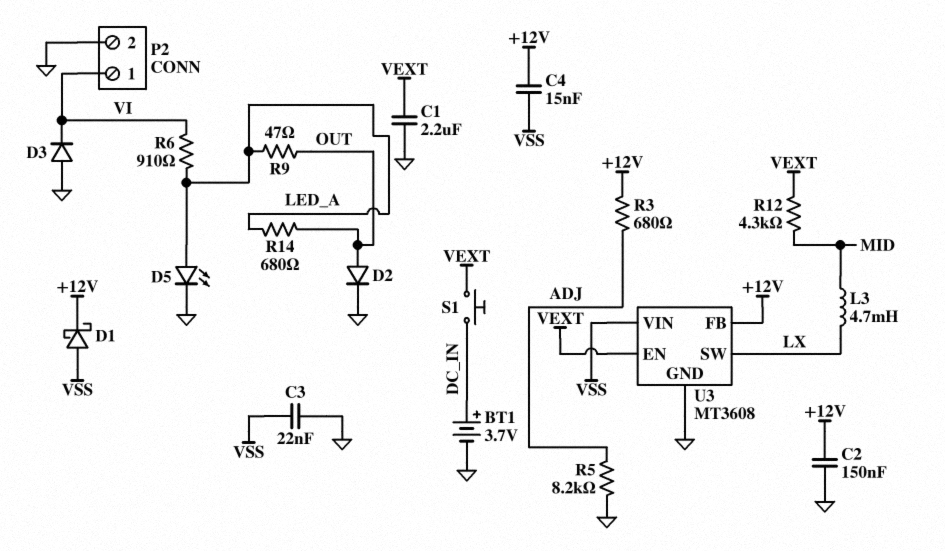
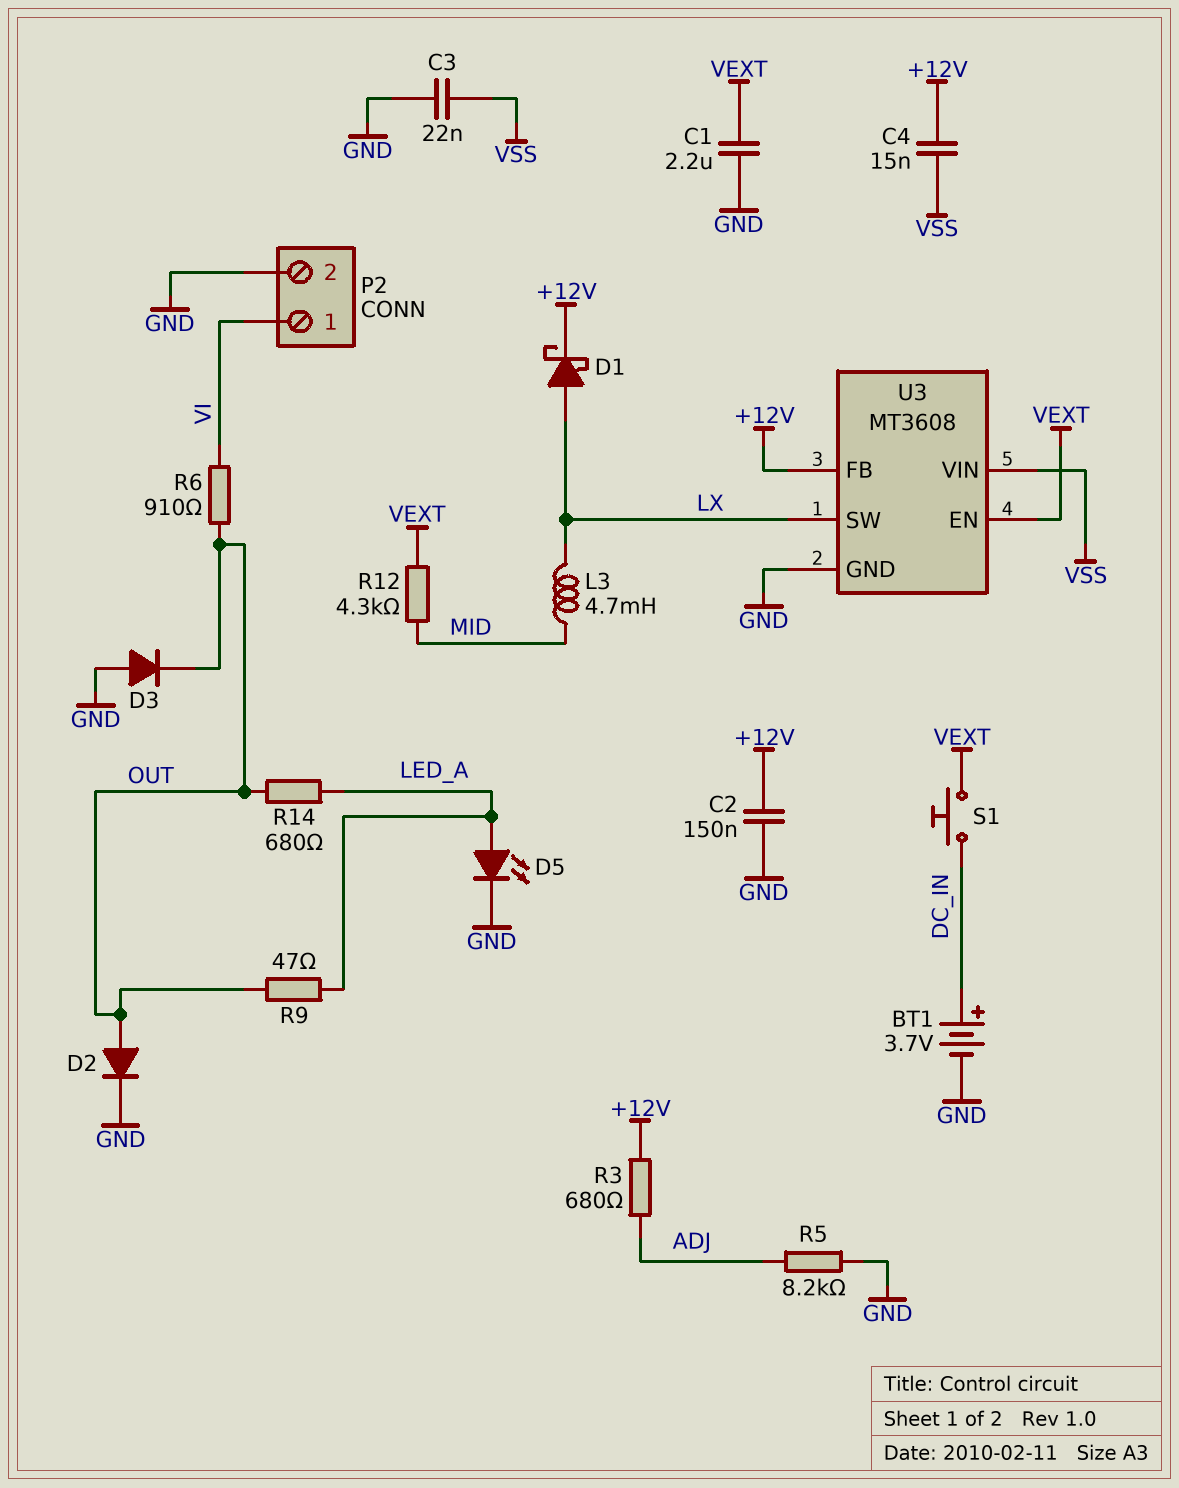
D1: schottky (A VSS, K +12V) -> schottky (A LX, K +12V)
D3: diode (A GND, K VI) -> diode (A GND, K OUT)
R6: 910 (LED_A, VI) -> 910 (OUT, VI)

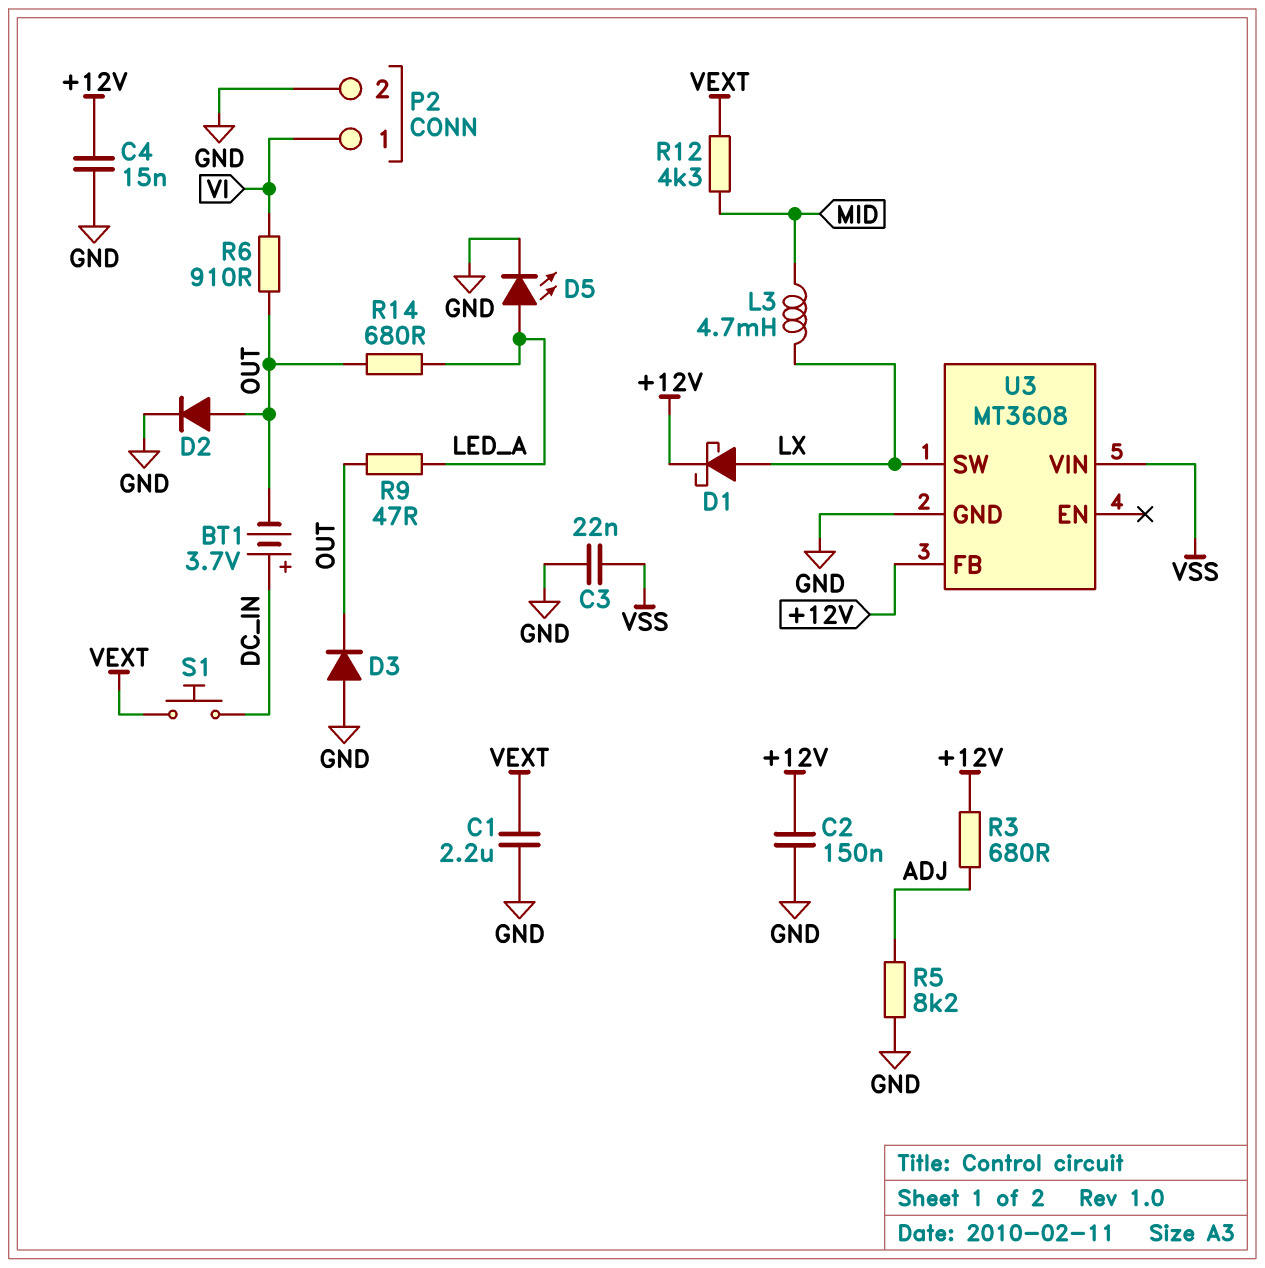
BT1: 3.7V (plus DC_IN, minus GND) -> 3.7V (plus DC_IN, minus OUT)
C4: 15nF (+12V, VSS) -> 15nF (+12V, GND)
U3 pin EN: VEXT -> none

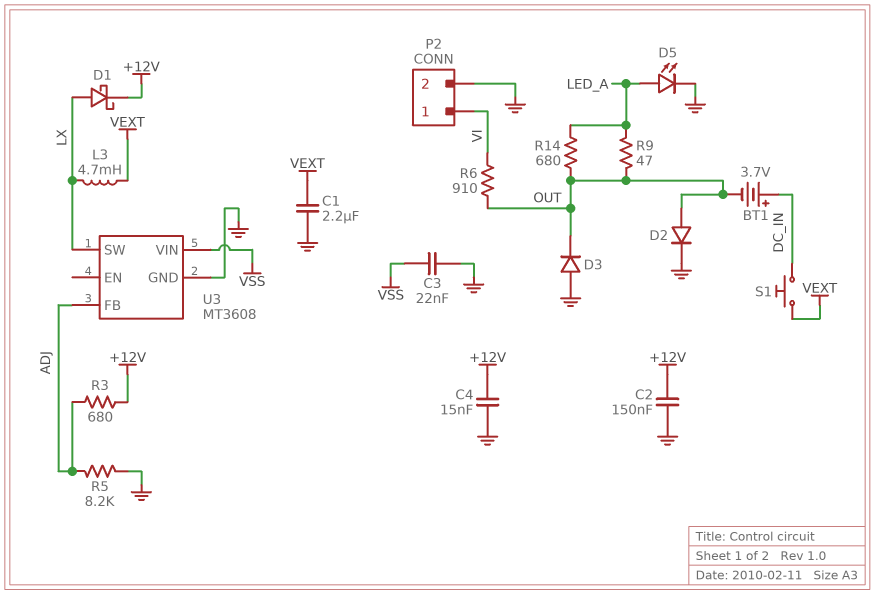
L3: 4.7mH (LX, MID) -> 4.7mH (LX, VEXT)
R12: 4.3k (MID, VEXT) -> none
U3 pin FB: +12V -> ADJ

